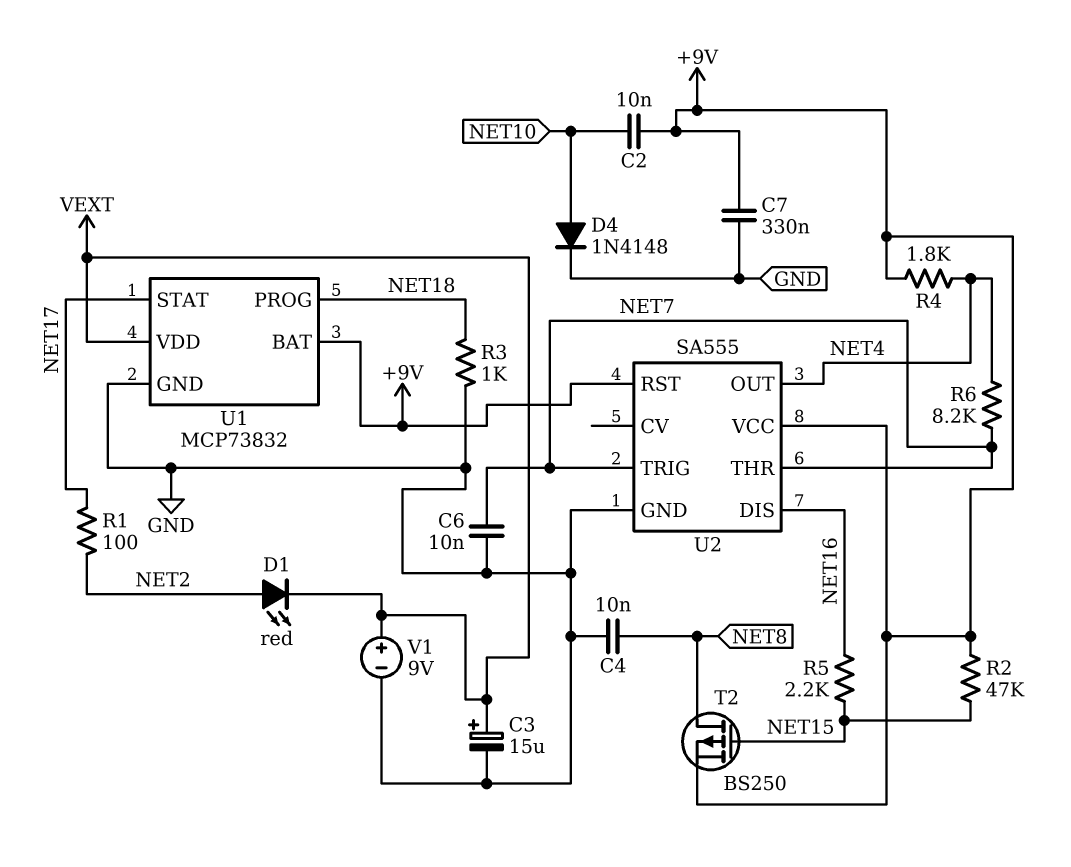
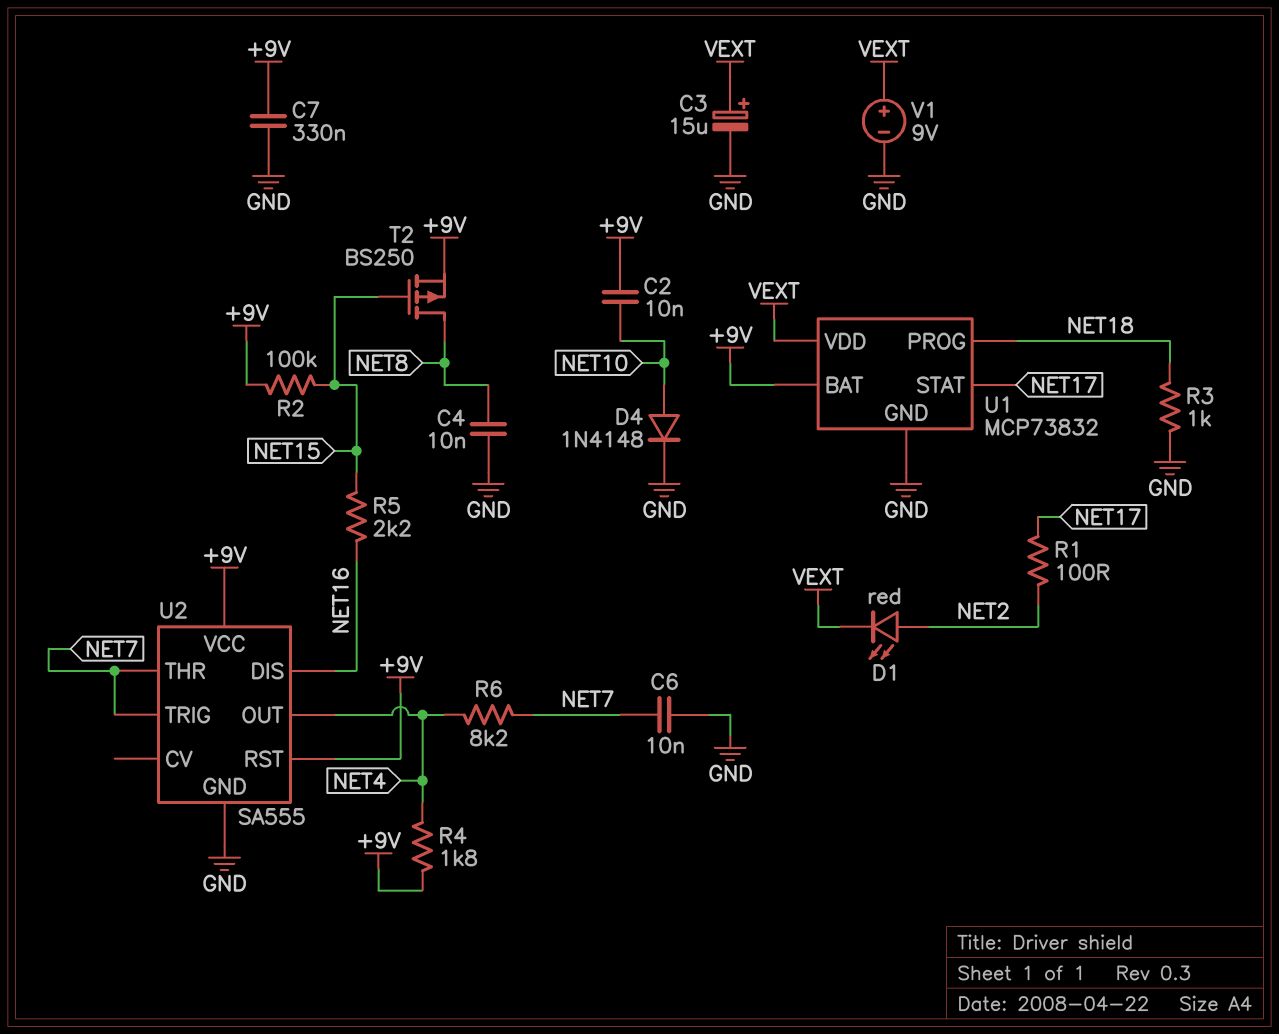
R2: 47k (+9V, NET15) -> 100k (+9V, NET15)

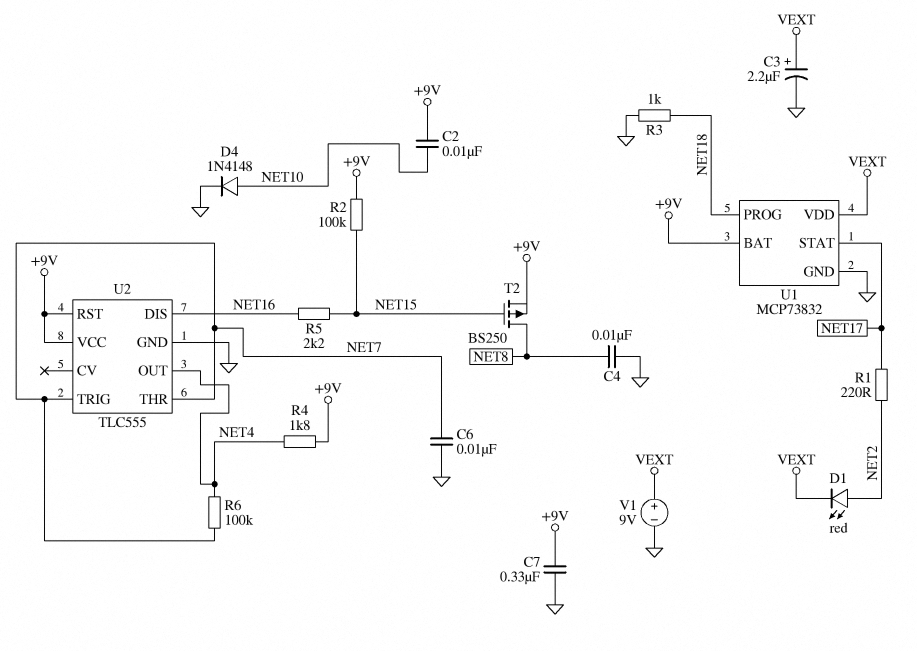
C3: 15uF (plus VEXT, minus GND) -> 2.2uF (plus VEXT, minus GND)
R1: 100 (NET2, NET17) -> 220 (NET2, NET17)
R6: 8.2k (NET4, NET7) -> 100k (NET4, NET7)
U2: SA555 -> TLC555

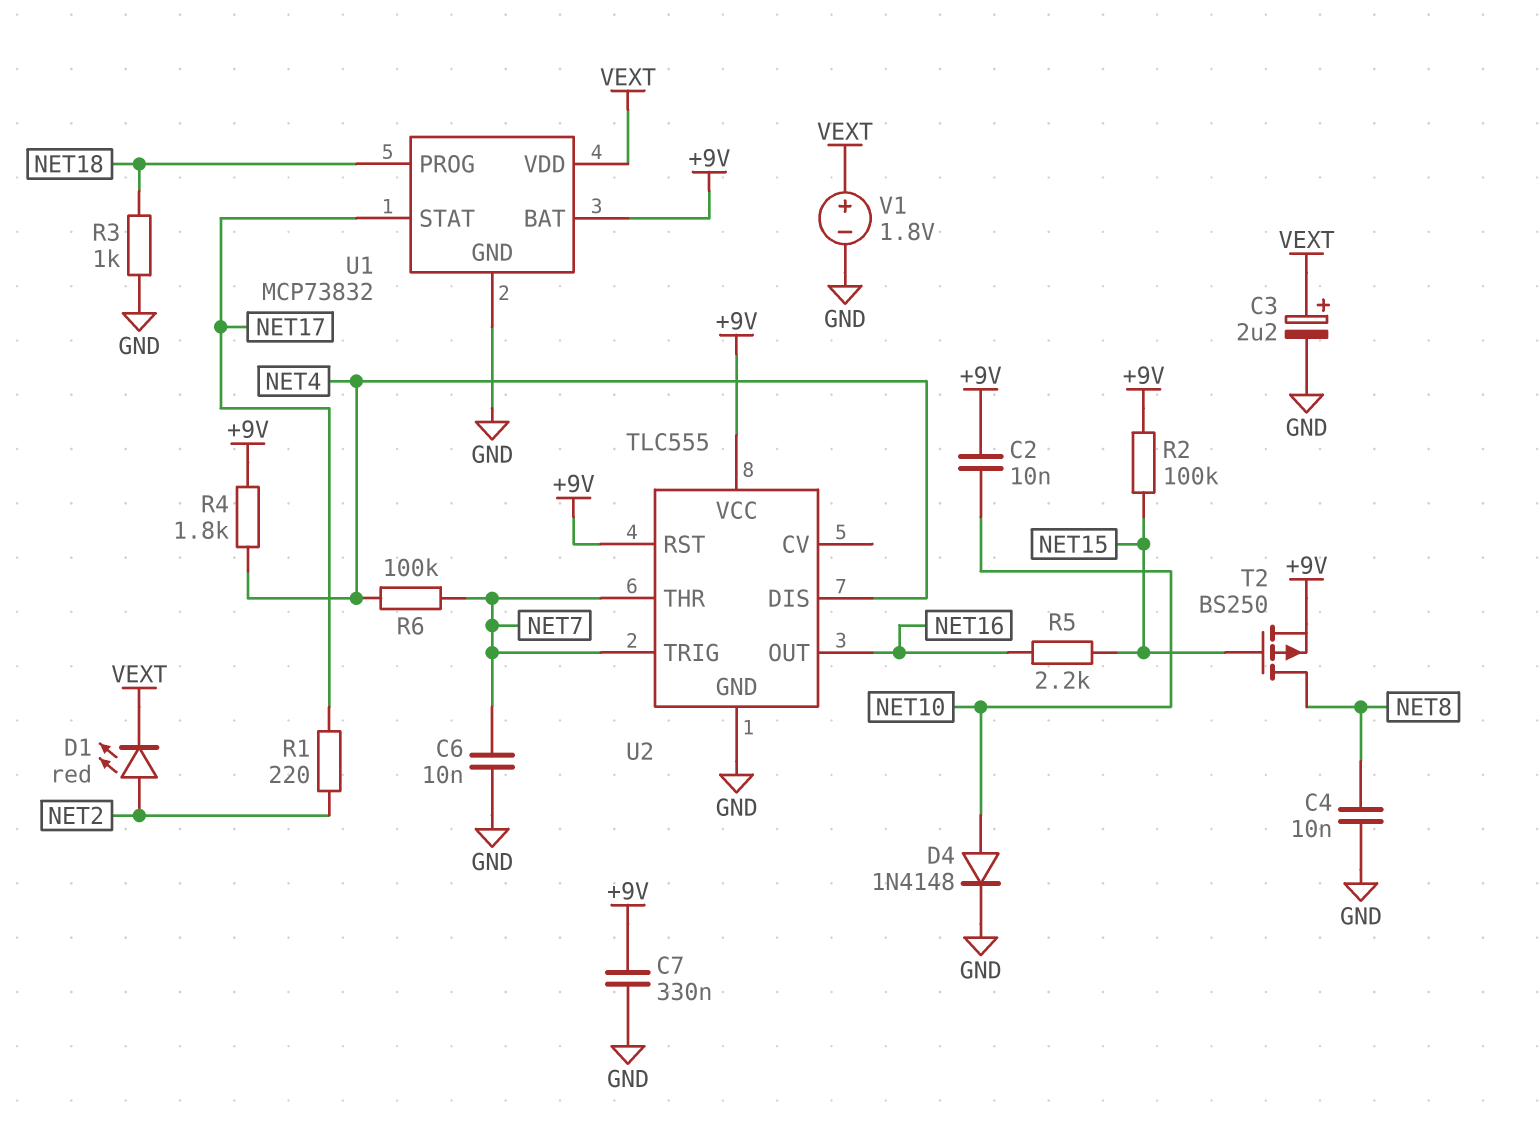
U2 pin DIS: NET16 -> NET4
U2 pin OUT: NET4 -> NET16
V1: 9V (plus VEXT, minus GND) -> 1.8V (plus VEXT, minus GND)

